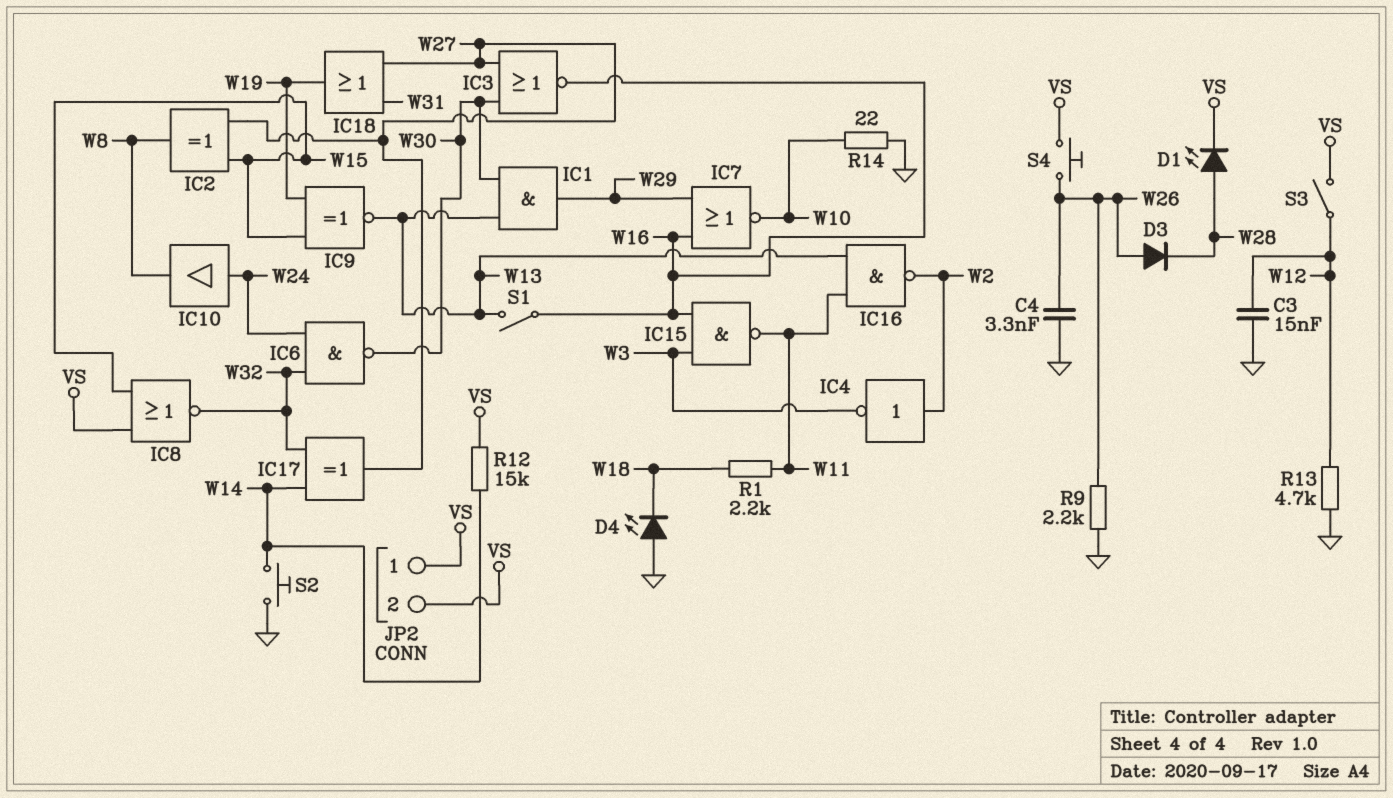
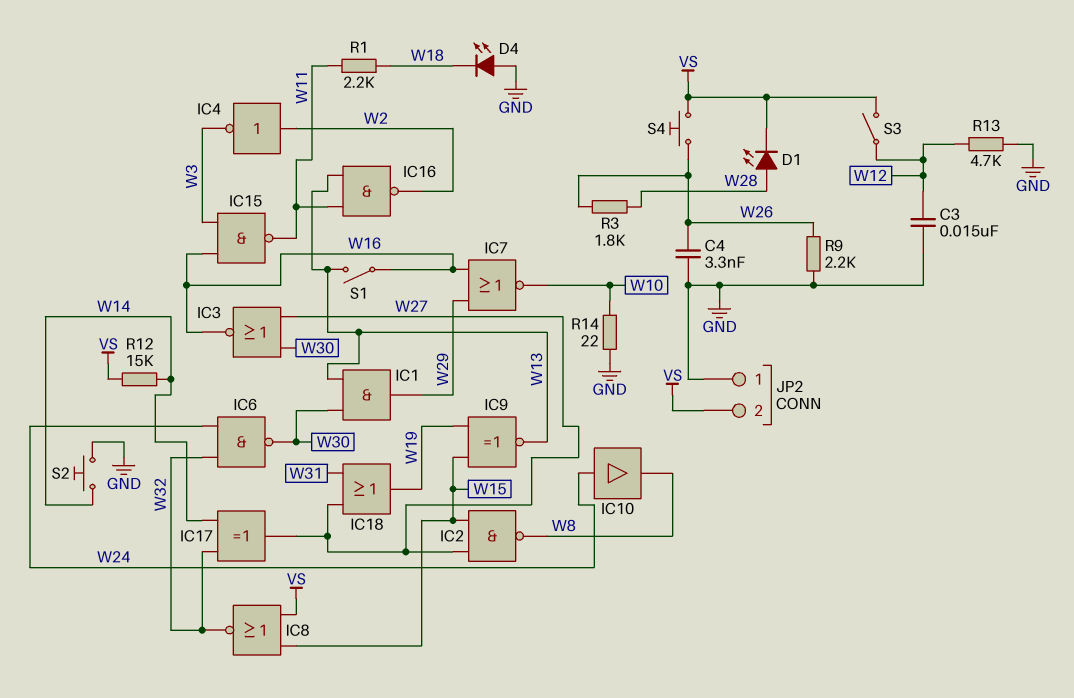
D3: diode (A W26, K W28) -> none
IC2: XOR (in W15, in W27, out W8) -> NAND (in W15, in W27, out W8)
JP2 pin 1: VS -> GND
R3: none -> 1.8k (W26, W28)

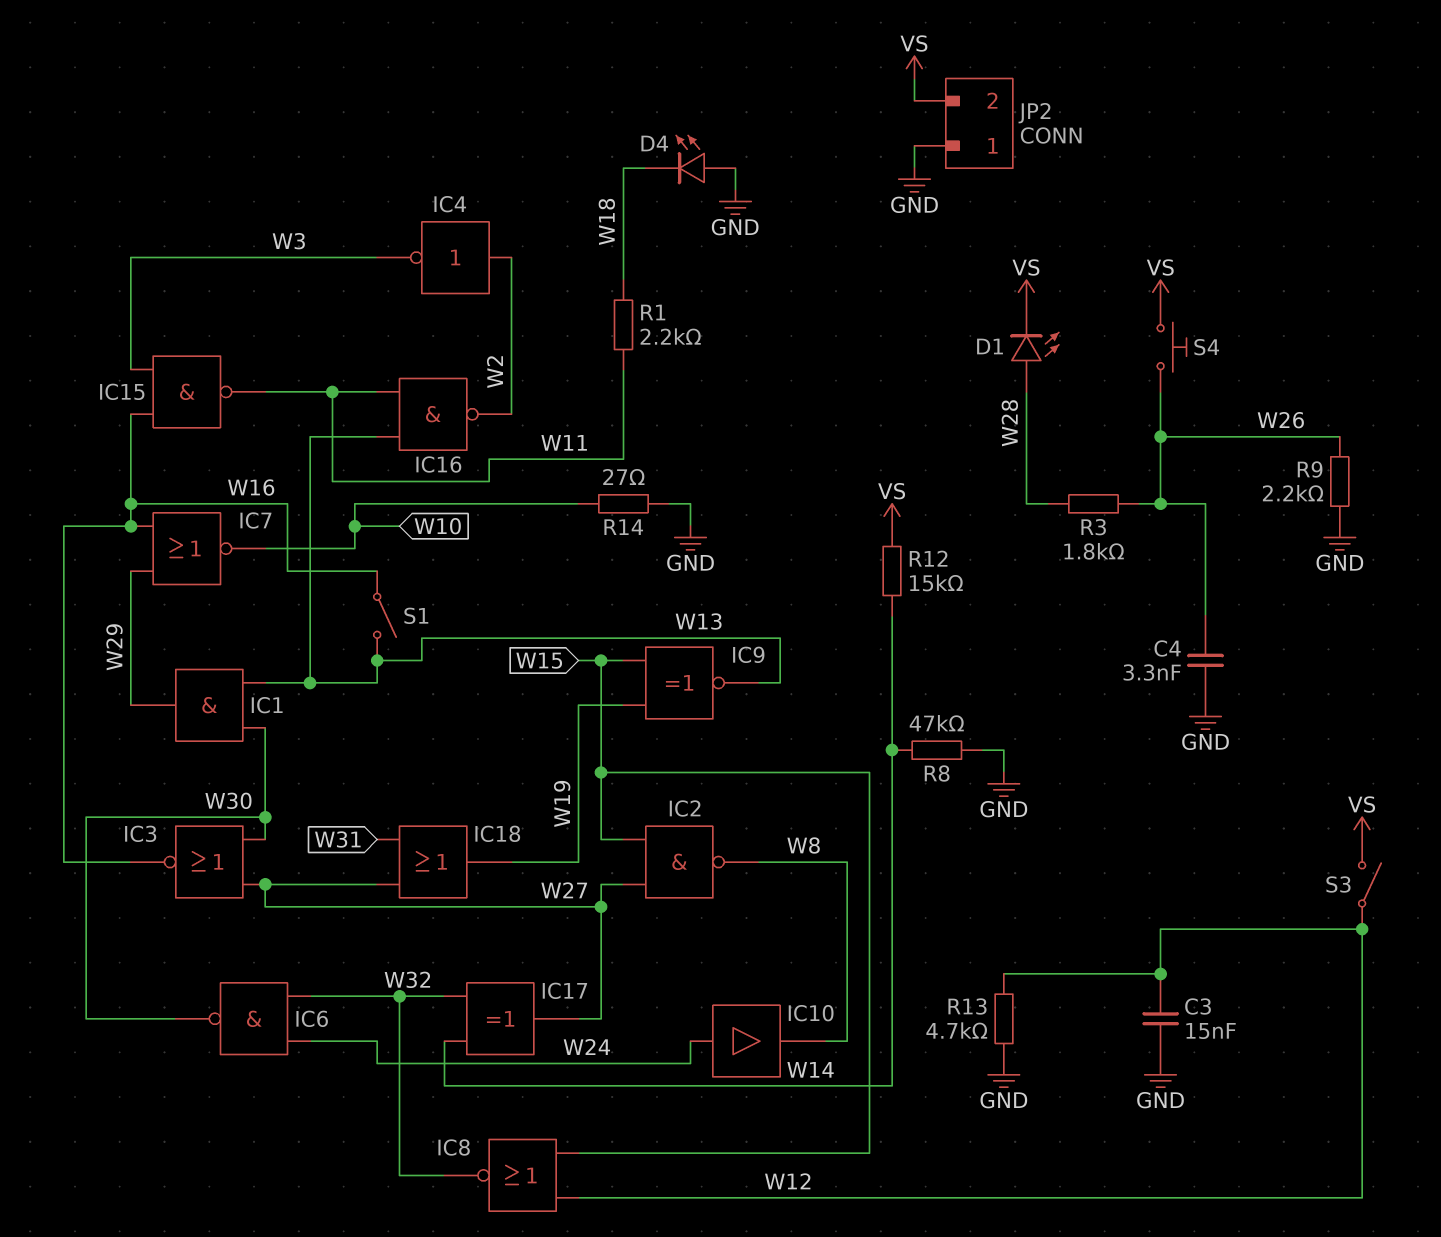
IC8: NOR (in VS, in W15, out W32) -> NOR (in W12, in W15, out W32)
R8: none -> 47k (GND, W14)
R14: 22 (GND, W10) -> 27 (GND, W10)
S2: button (GND, W14) -> none

